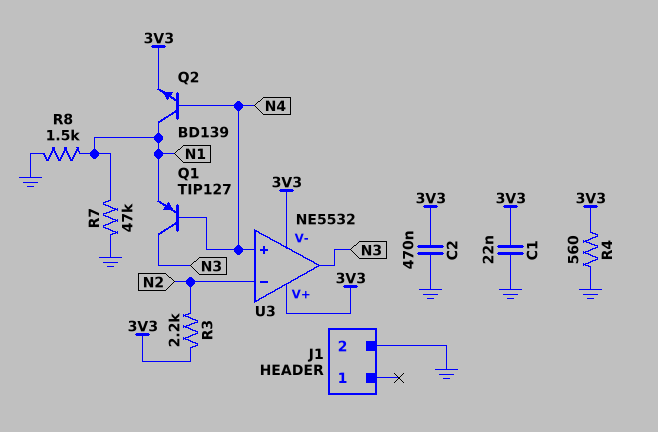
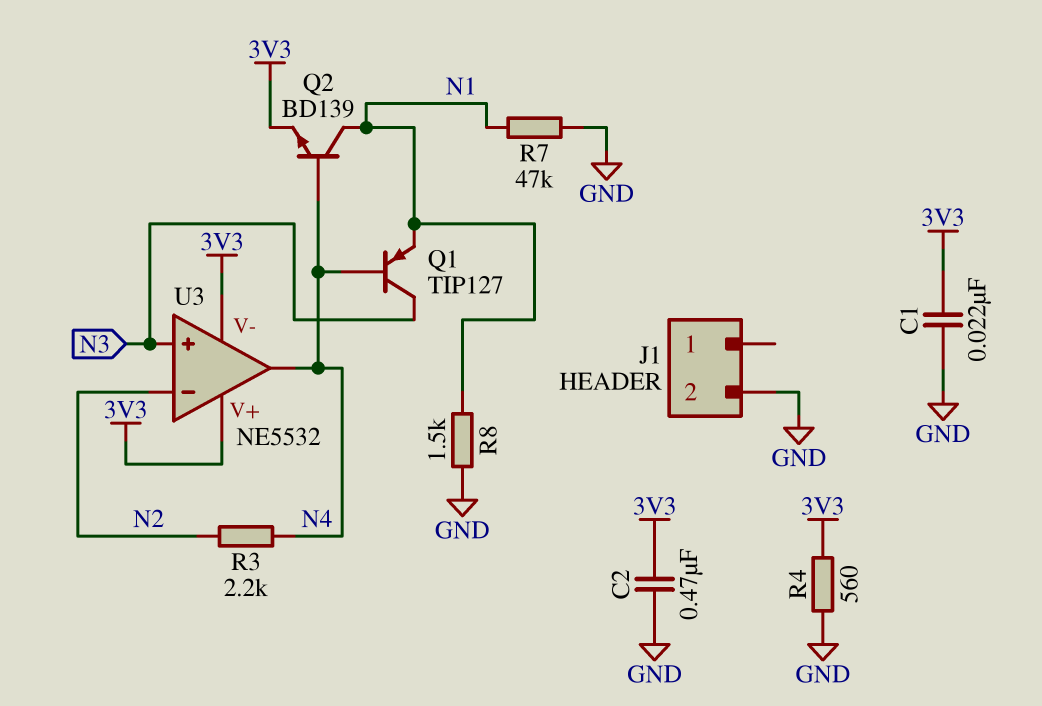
R3: 2.2k (3V3, N2) -> 2.2k (N2, N4)
U3 pin in+: N4 -> N3
U3 pin out: N3 -> N4

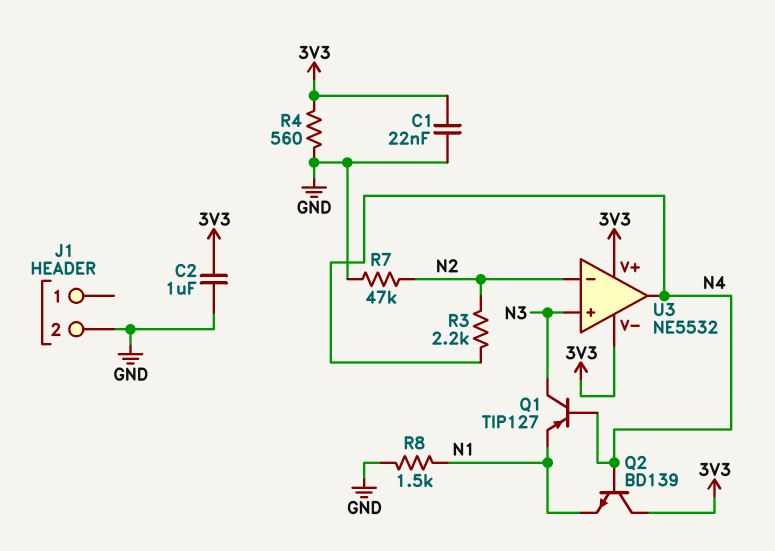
C2: 470nF (3V3, GND) -> 1uF (3V3, GND)
Q2: NPN BD139 (B N4, C N1, E 3V3) -> NPN BD139 (B N4, C 3V3, E N1)
R7: 47k (GND, N1) -> 47k (GND, N2)

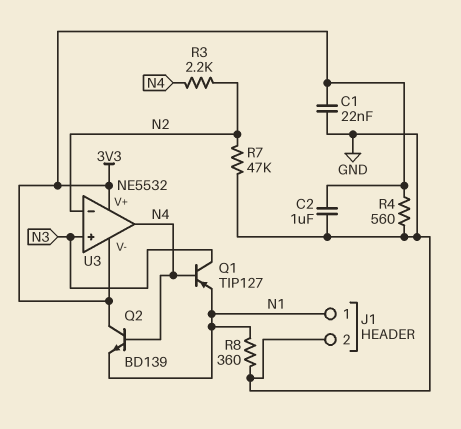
J1 pin 1: none -> N1
R8: 1.5k (GND, N1) -> 360 (GND, N1)

